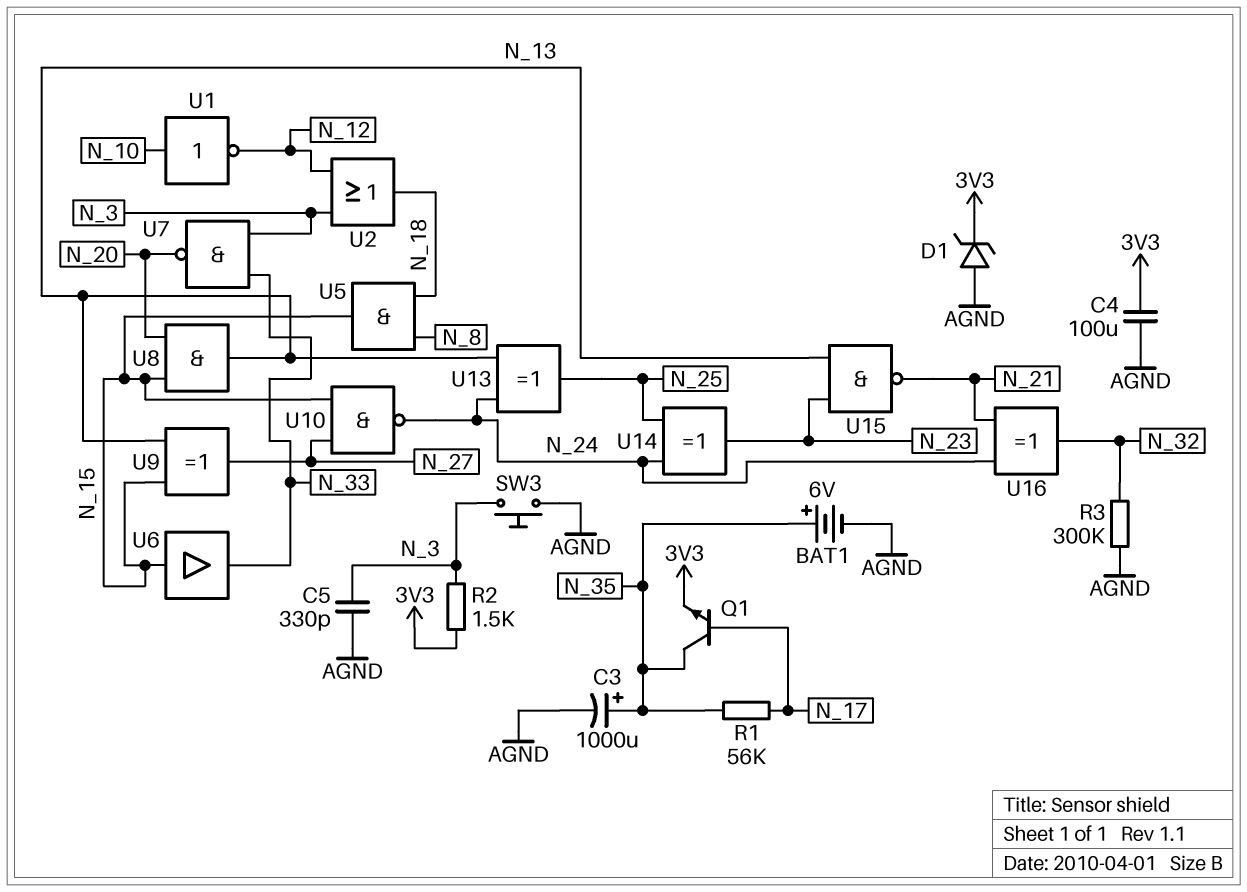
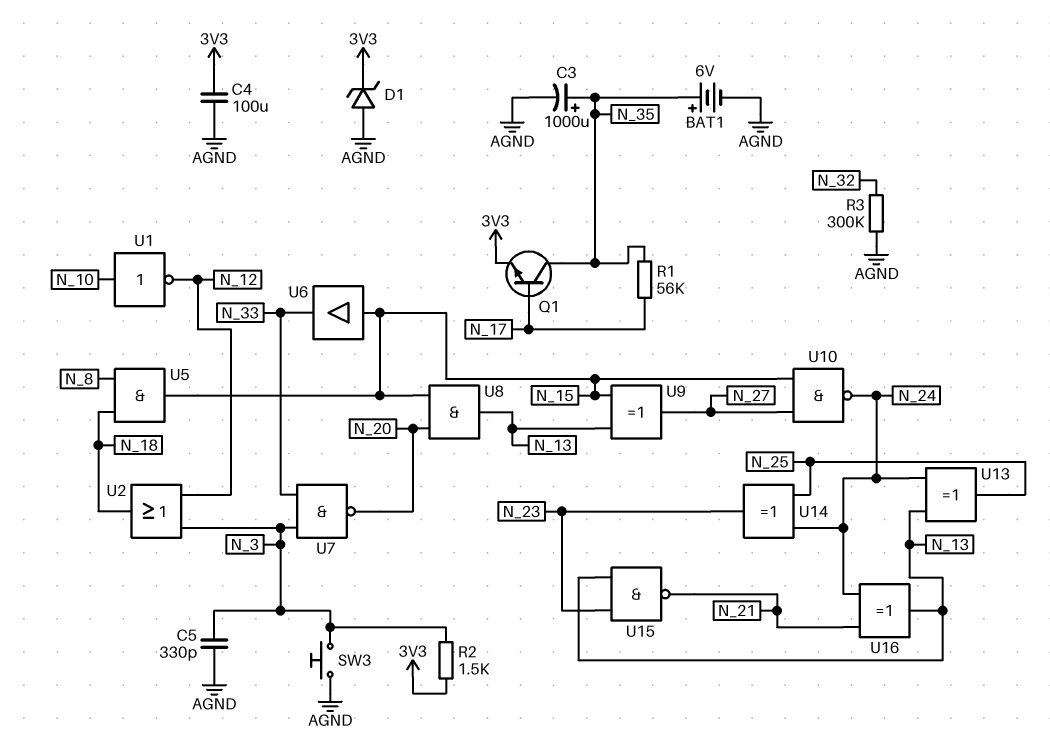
U16: XOR (in N_21, in N_24, out N_32) -> XOR (in N_21, in N_24, out N_13)

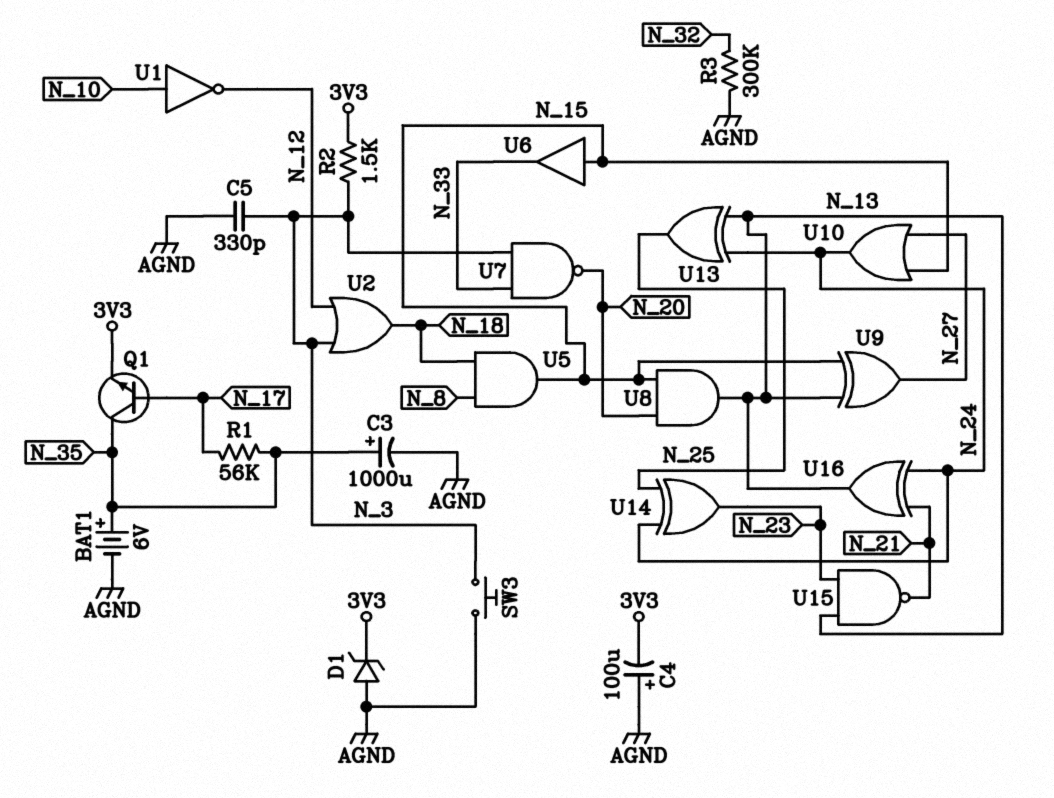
C4: 100uF (3V3, AGND) -> 100uF (plus AGND, minus 3V3)
U10: NAND (in N_15, in N_27, out N_24) -> OR (in N_15, in N_27, out N_24)

